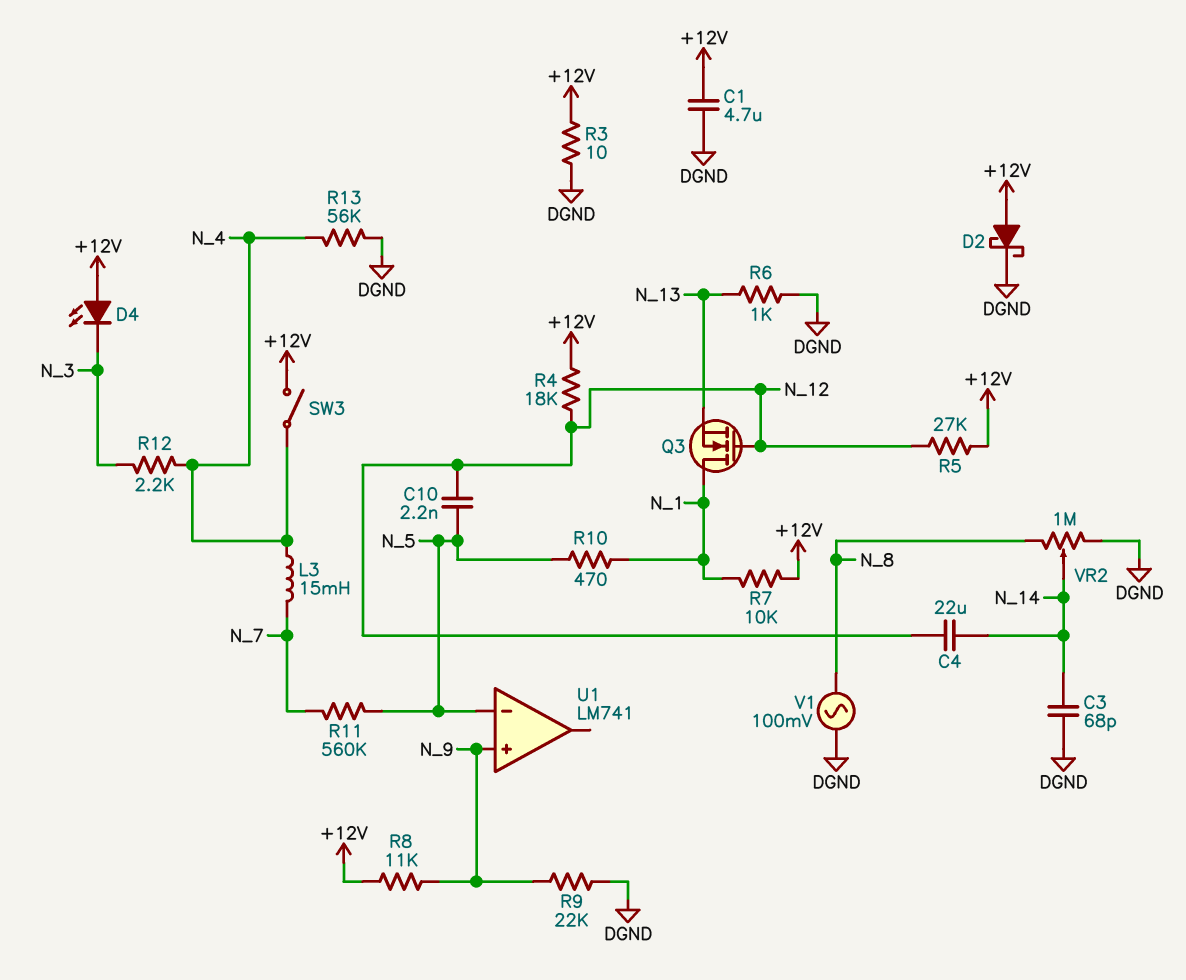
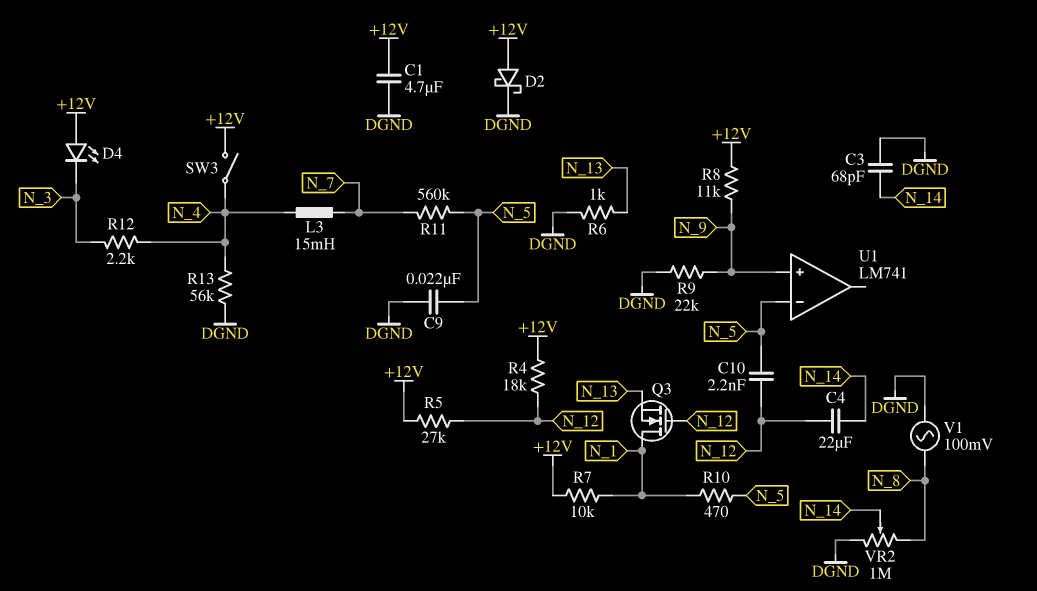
C9: none -> 22nF (DGND, N_5)
R3: 10 (+12V, DGND) -> none

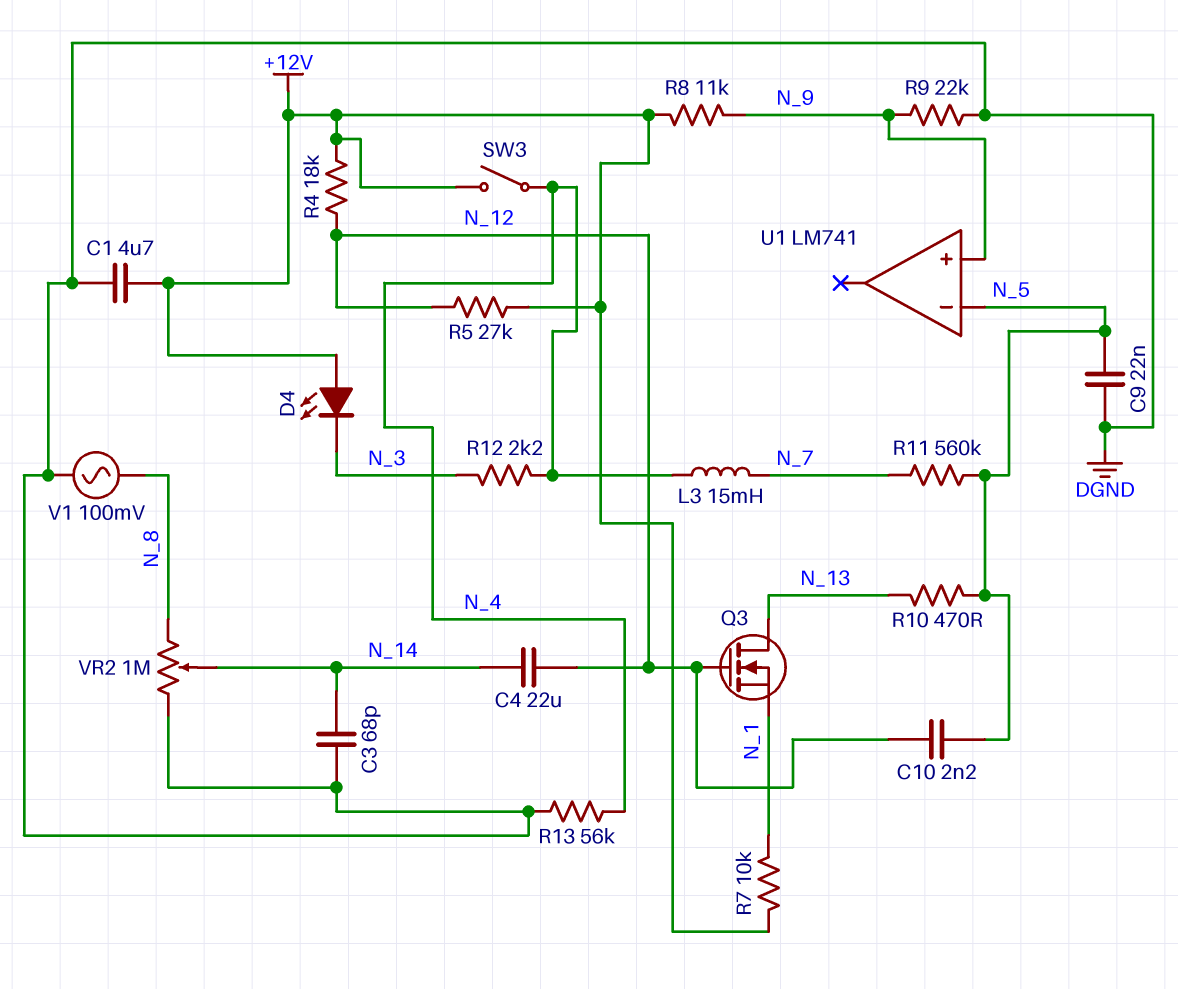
D2: schottky (A +12V, K DGND) -> none
Q3: NMOS (G N_12, D N_1, S N_13) -> NMOS (G N_12, D N_13, S N_1)
R6: 1k (DGND, N_13) -> none
R10: 470 (N_1, N_5) -> 470 (N_5, N_13)

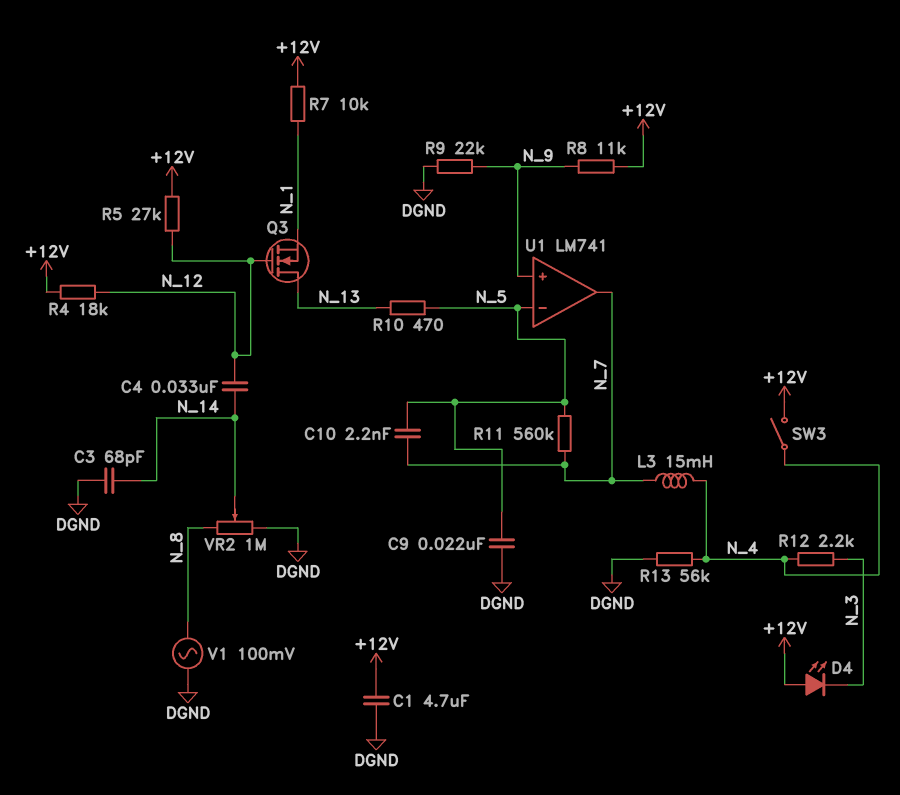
C4: 22uF (N_12, N_14) -> 33nF (N_12, N_14)
C10: 2.2nF (N_5, N_12) -> 2.2nF (N_5, N_7)
U1 pin out: none -> N_7

